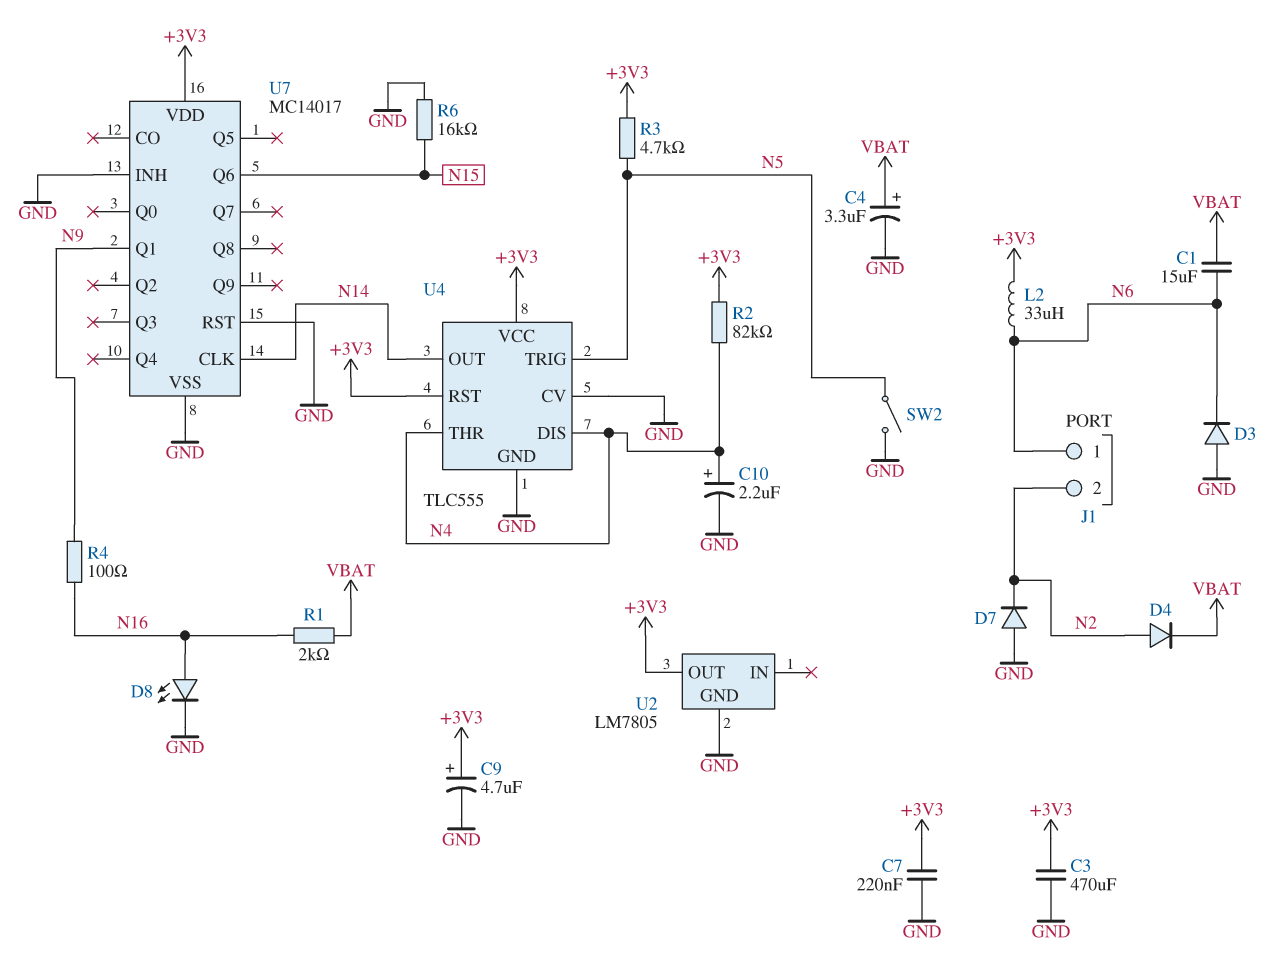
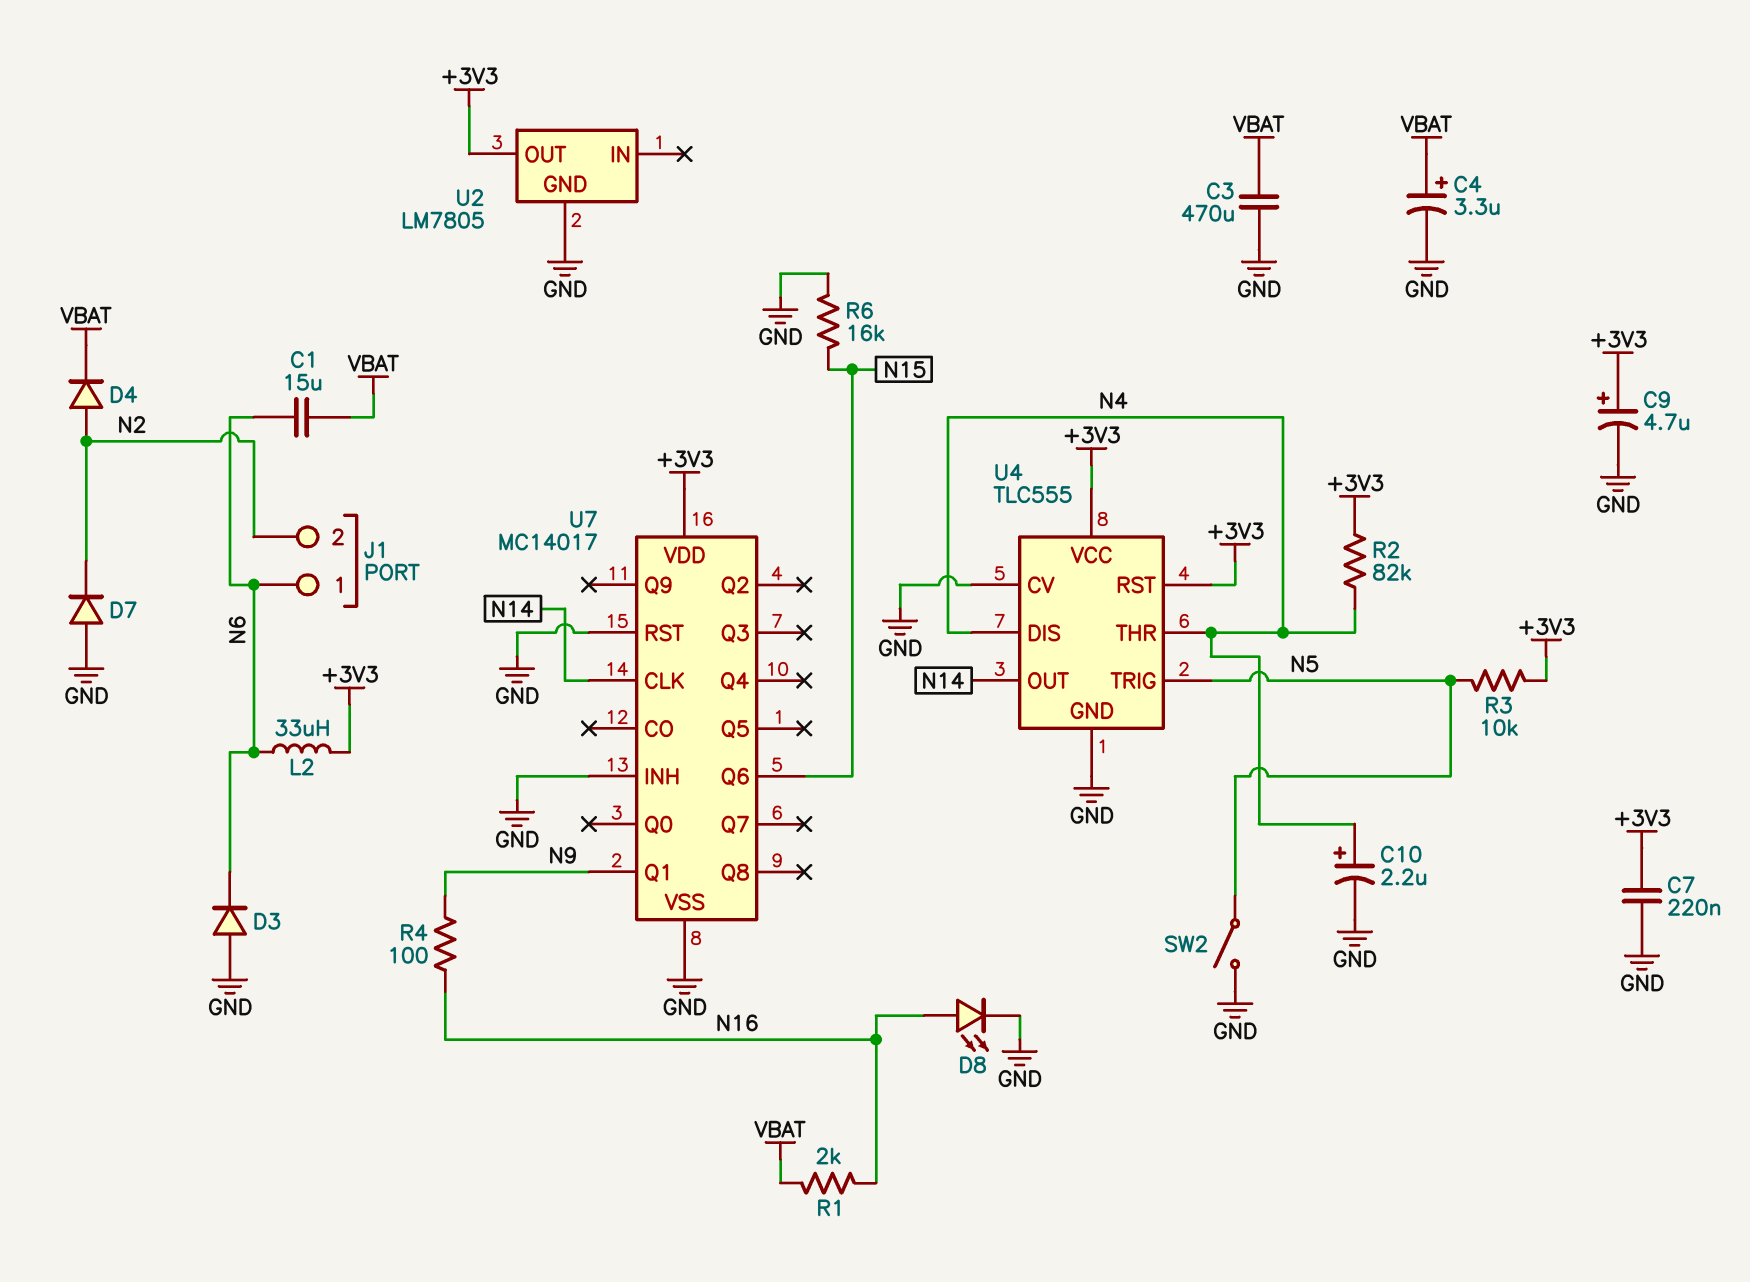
C3: 470uF (+3V3, GND) -> 470uF (GND, VBAT)
R3: 4.7k (+3V3, N5) -> 10k (+3V3, N5)

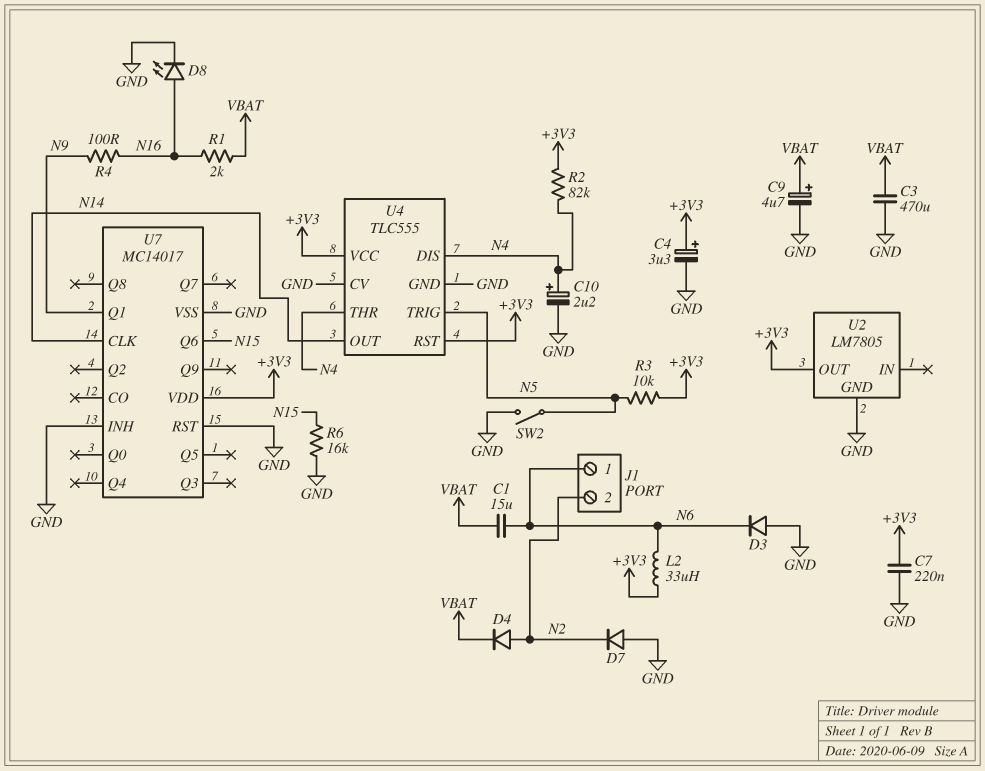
C4: 3.3uF (plus VBAT, minus GND) -> 3.3uF (plus +3V3, minus GND)
C9: 4.7uF (plus +3V3, minus GND) -> 4.7uF (plus VBAT, minus GND)

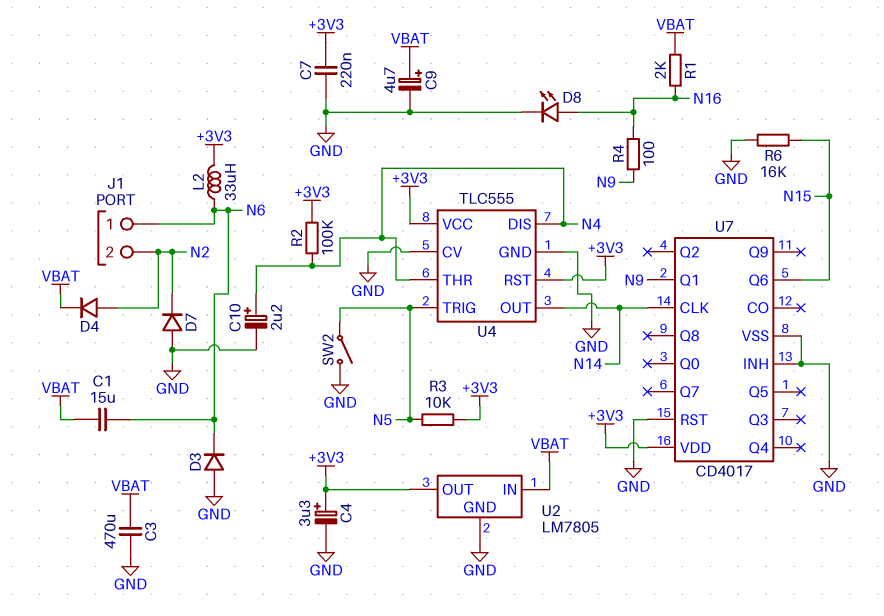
R2: 82k (+3V3, N4) -> 100k (+3V3, N4)
U2 pin IN: none -> VBAT
U7: MC14017 -> CD4017

